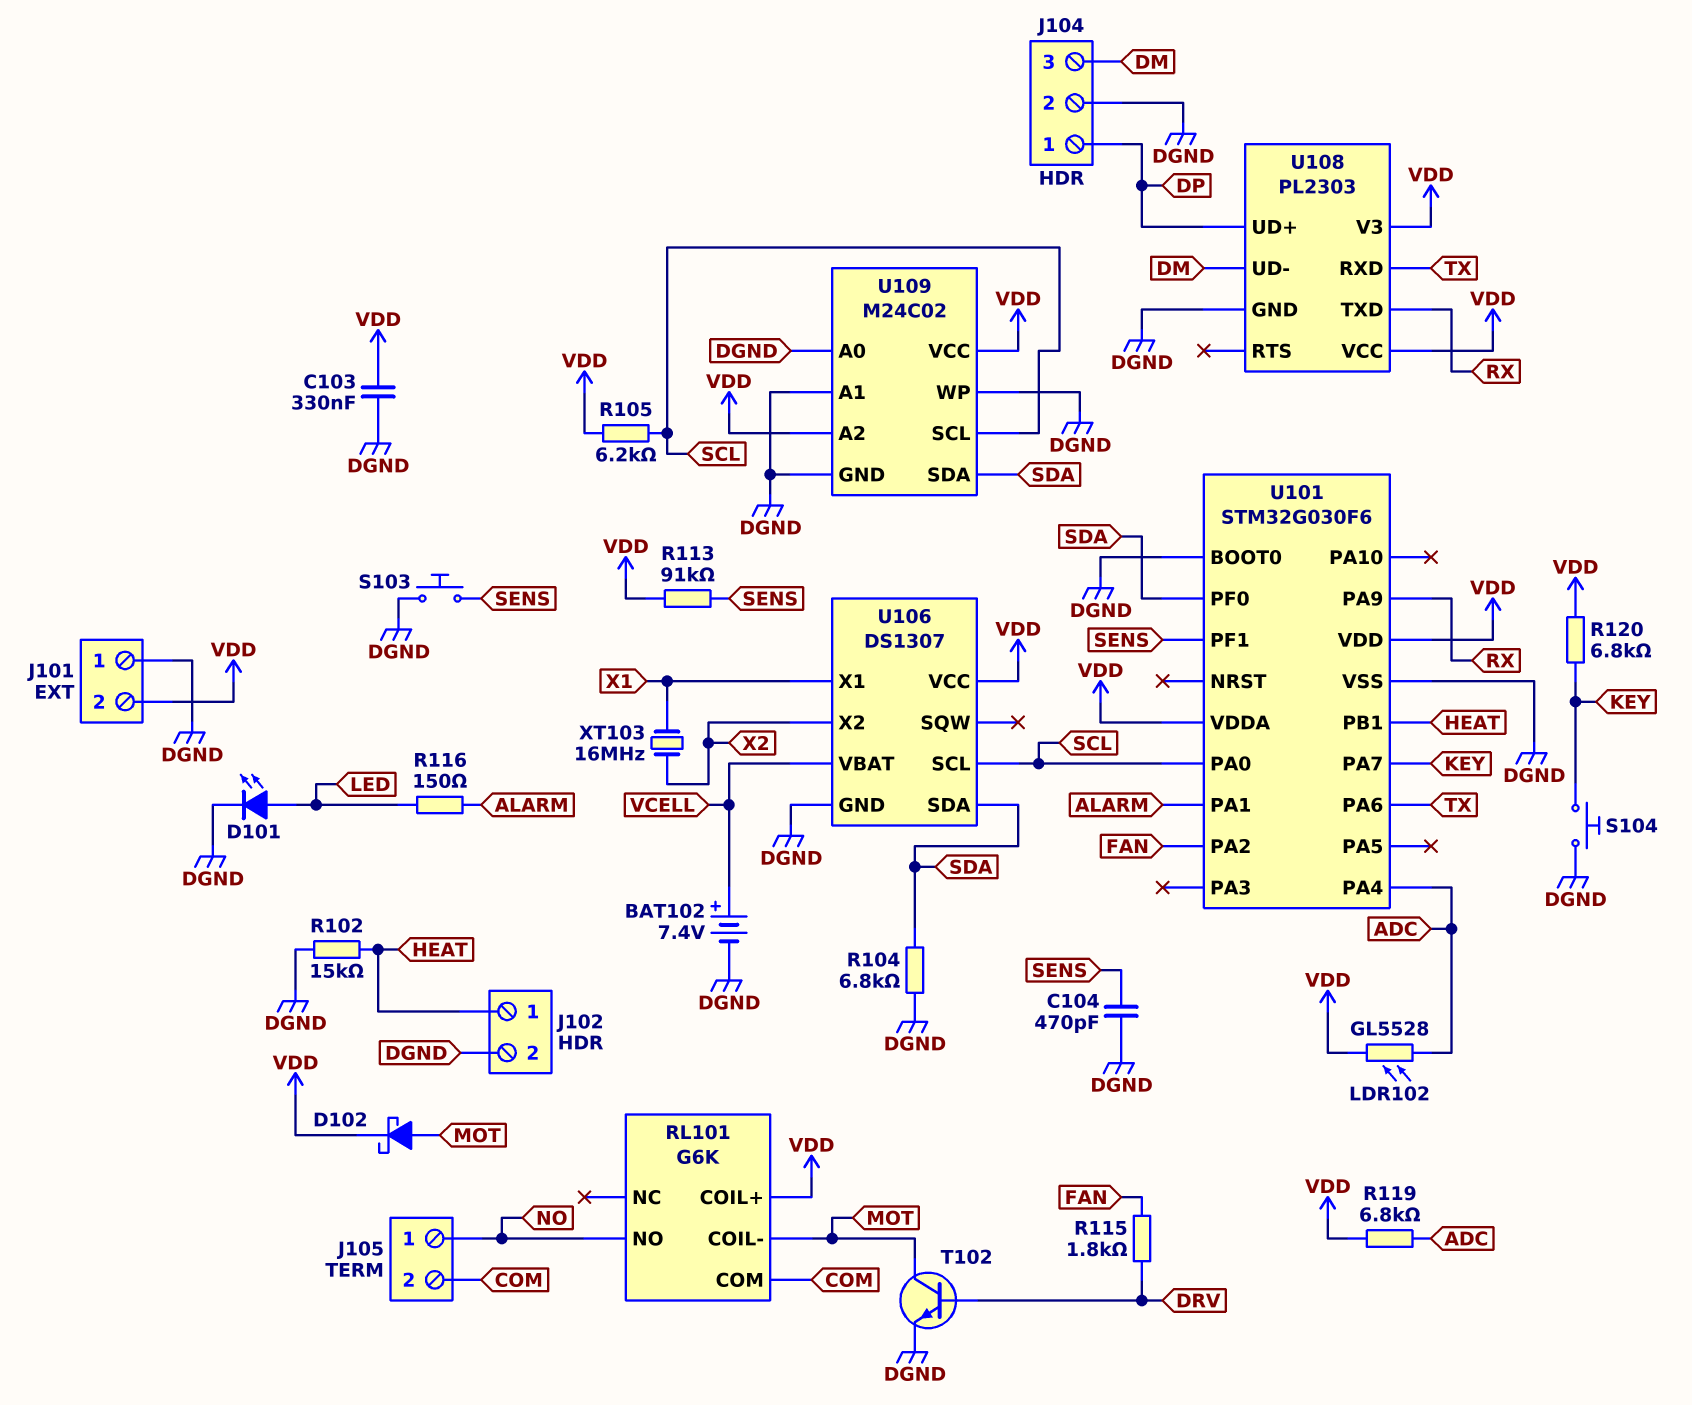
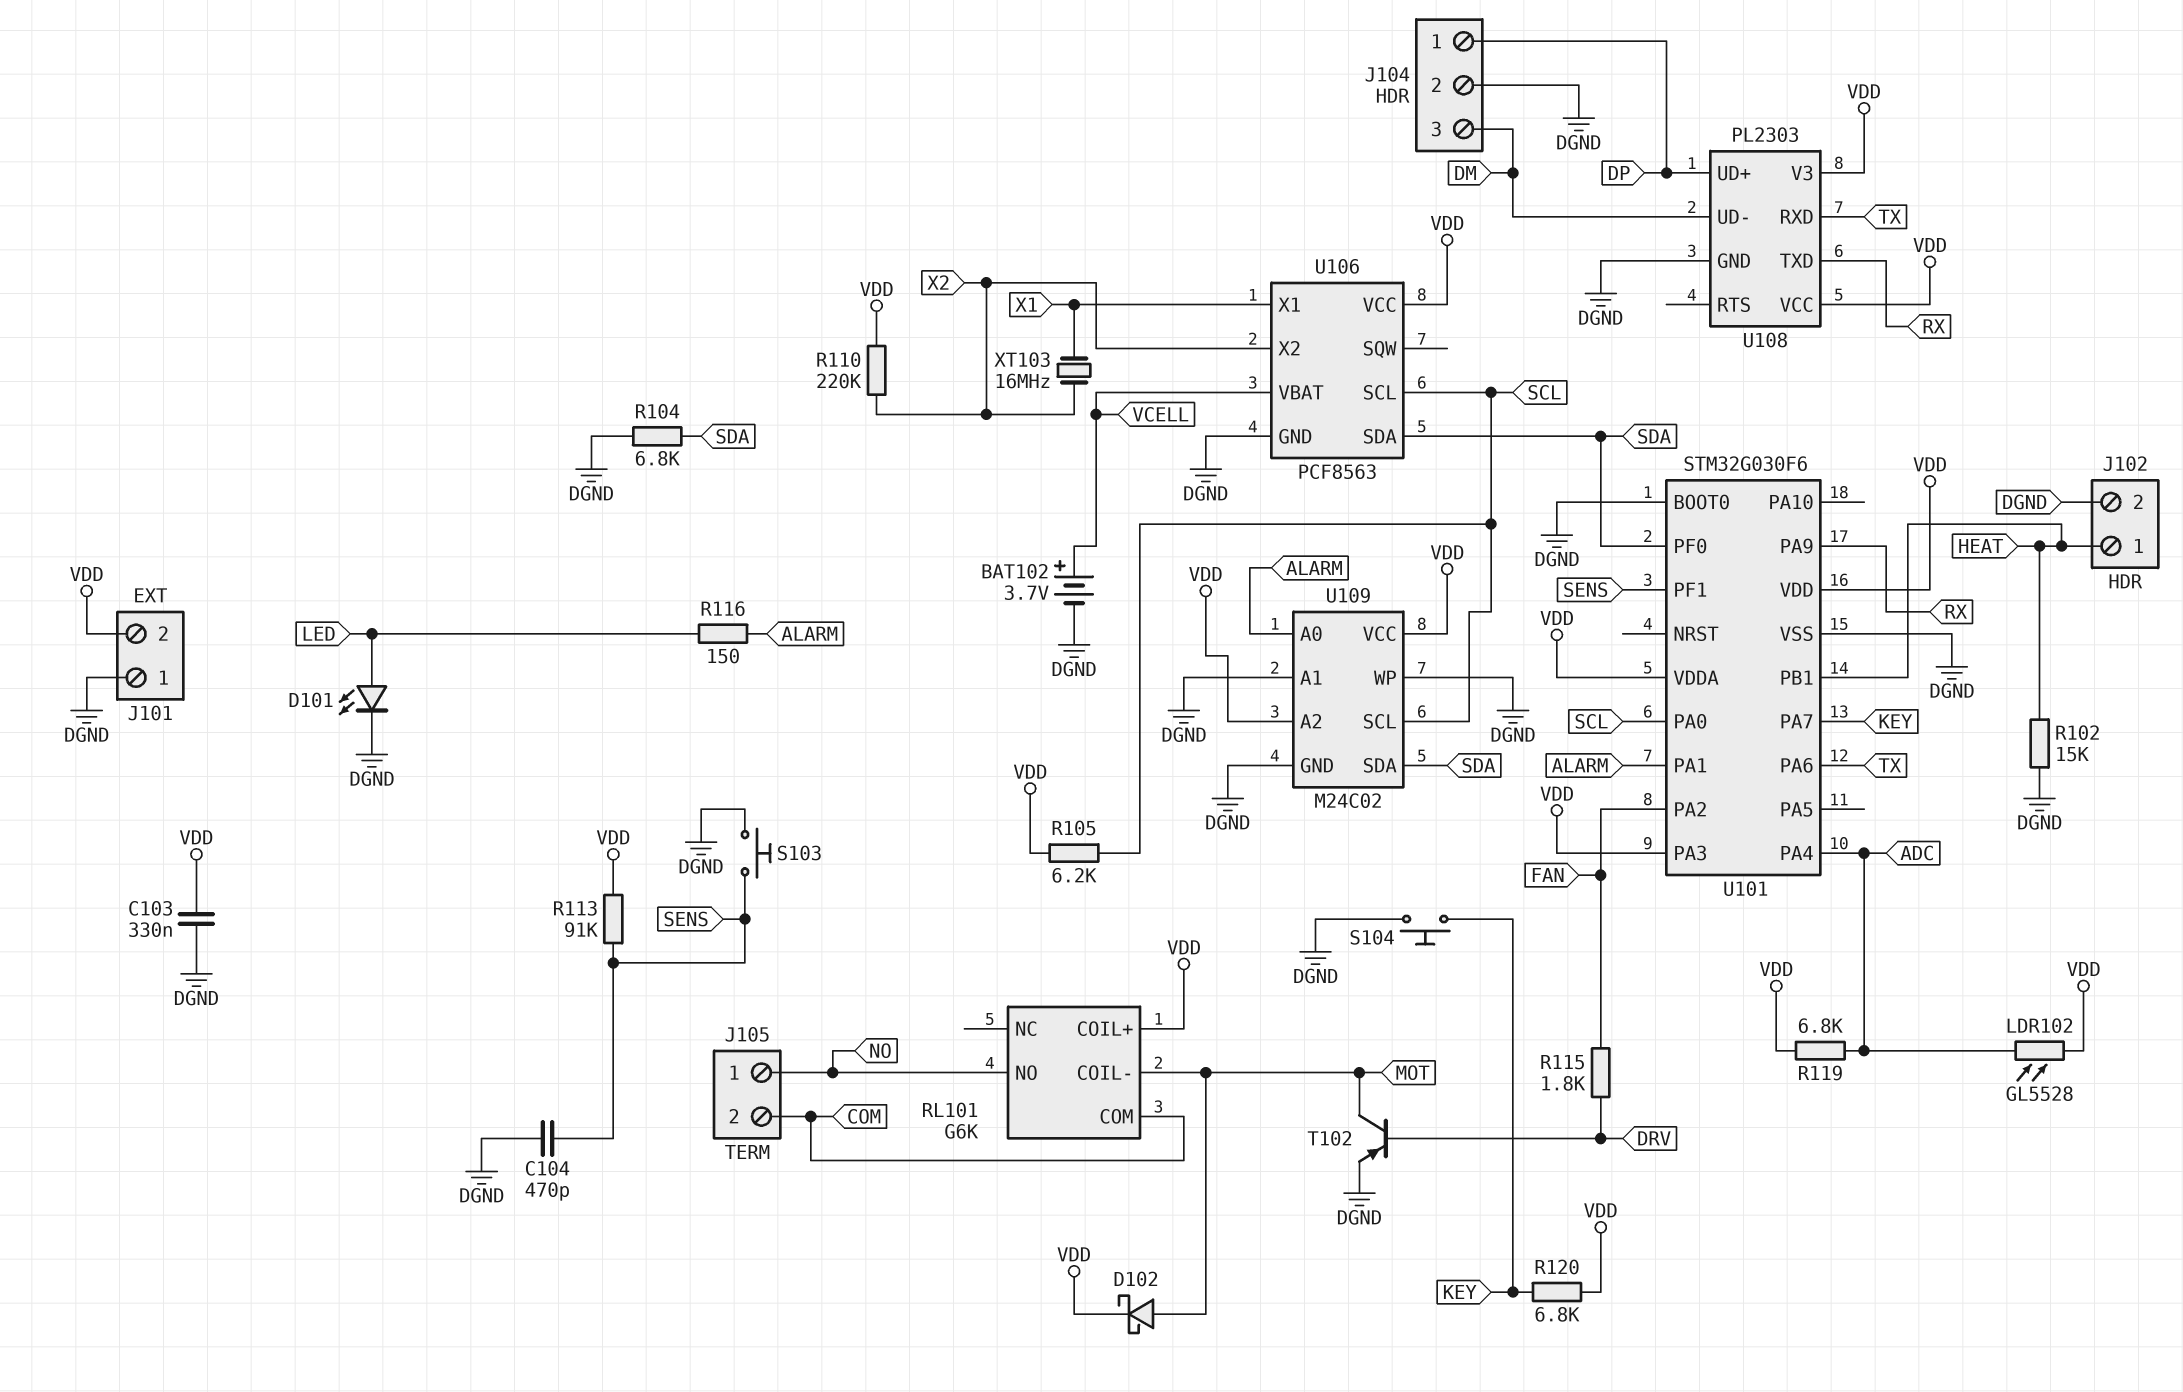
BAT102: 7.4V (plus VCELL, minus DGND) -> 3.7V (plus VCELL, minus DGND)
R110: none -> 220k (VDD, X2)
T102: NPN (B DRV, C MOT, E DGND) -> PNP (B DRV, C MOT, E DGND)
U101 pin PA3: none -> VDD
U106: DS1307 -> PCF8563
U109 pin A0: DGND -> ALARM

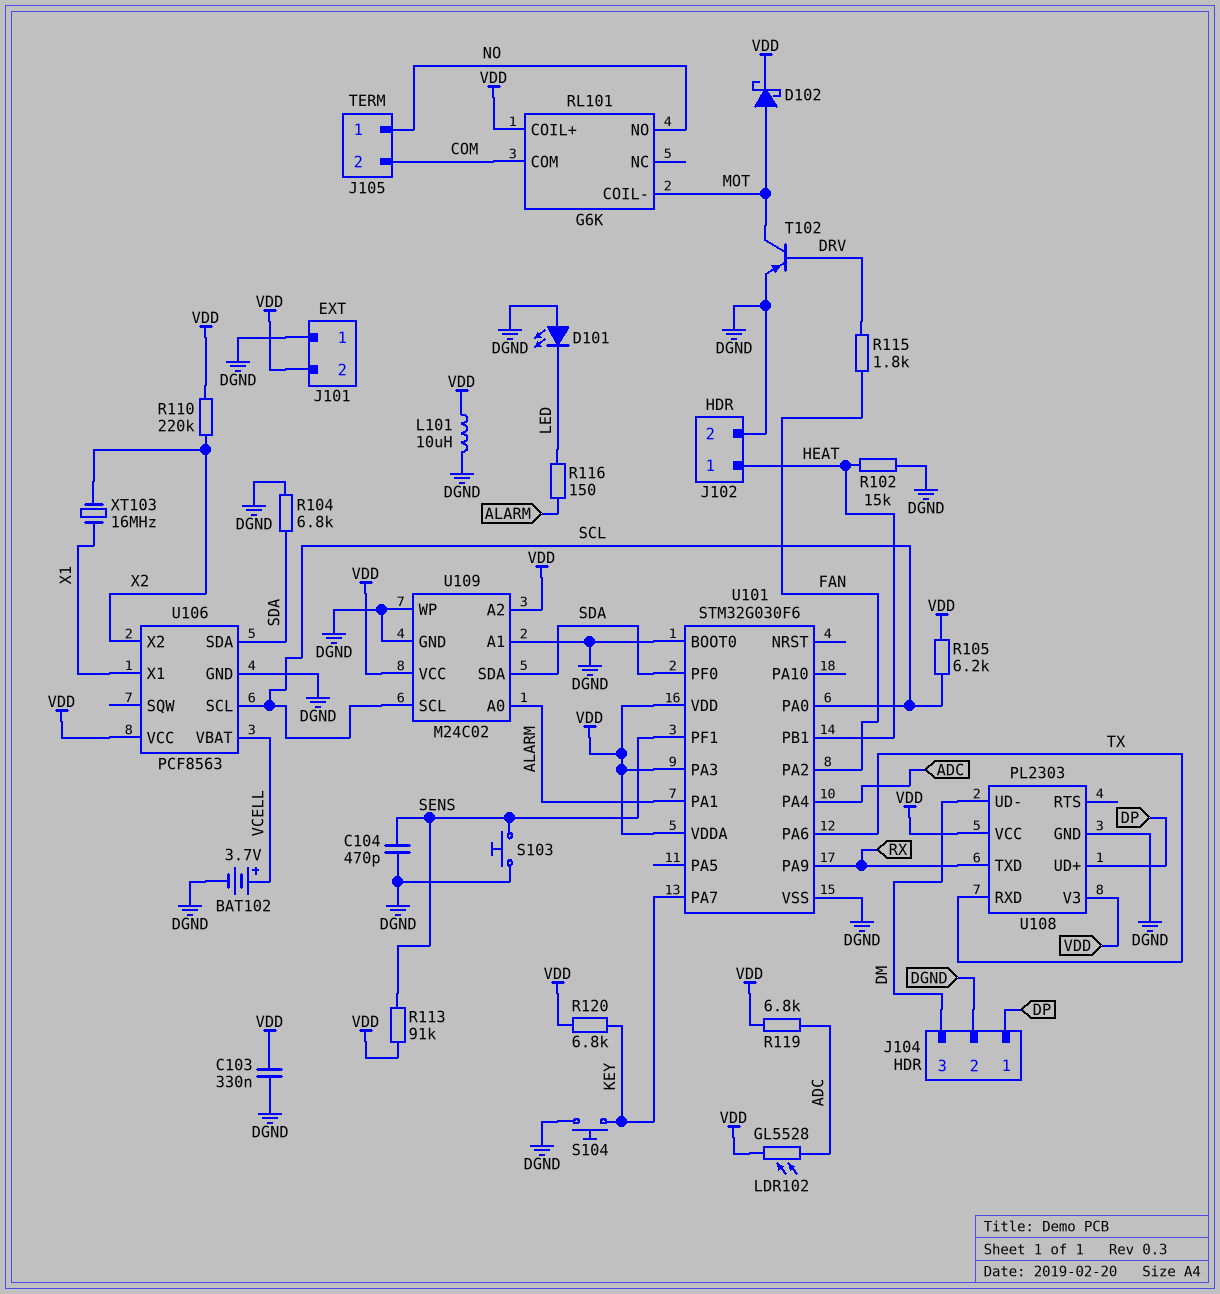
D101: LED (A LED, K DGND) -> LED (A DGND, K LED)
L101: none -> 10uH (DGND, VDD)

